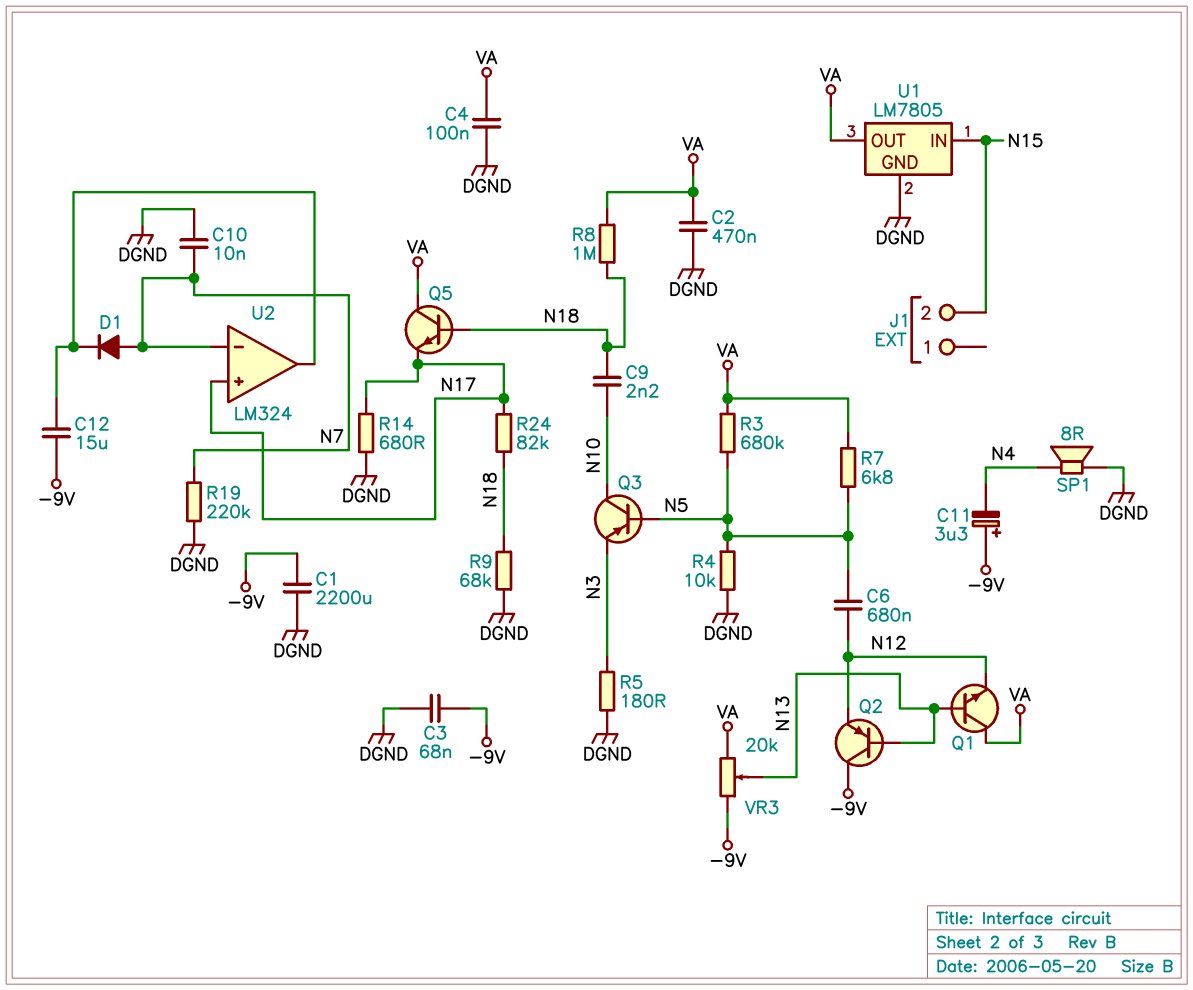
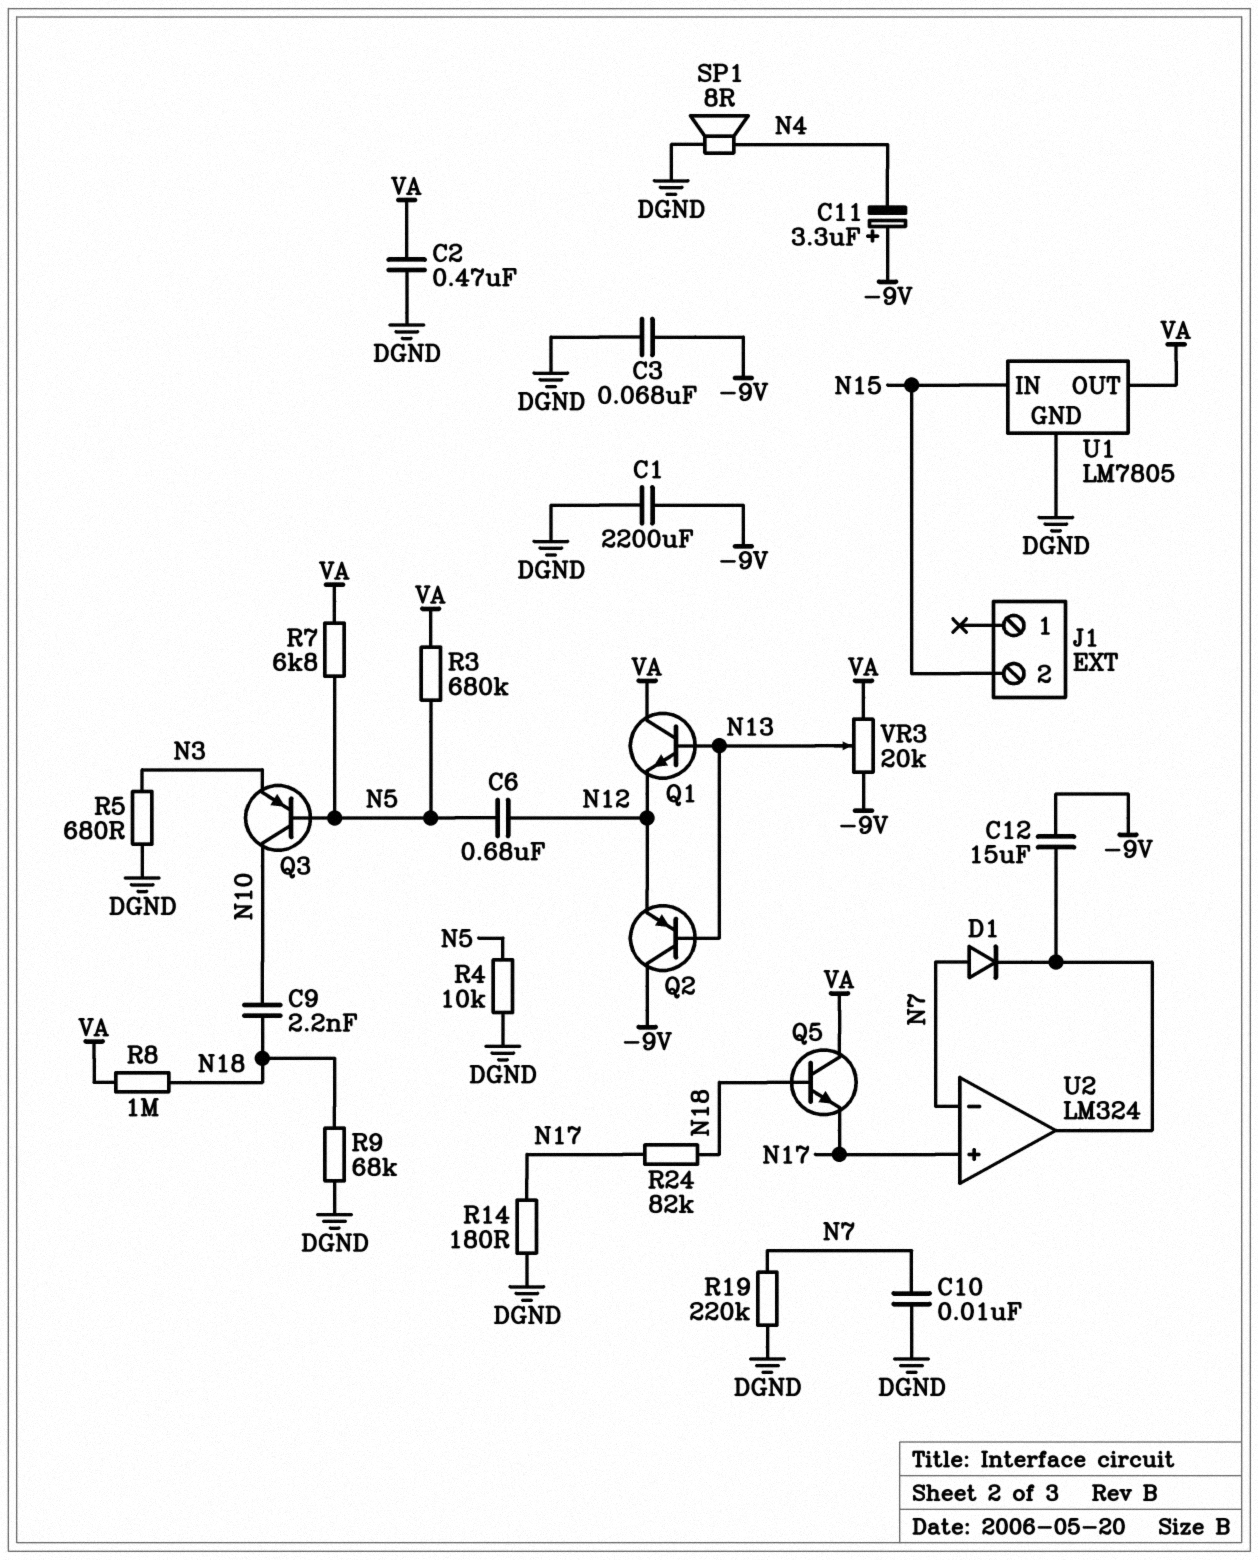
C4: 100nF (DGND, VA) -> none
R5: 180 (DGND, N3) -> 680 (DGND, N3)
R14: 680 (DGND, N17) -> 180 (DGND, N17)

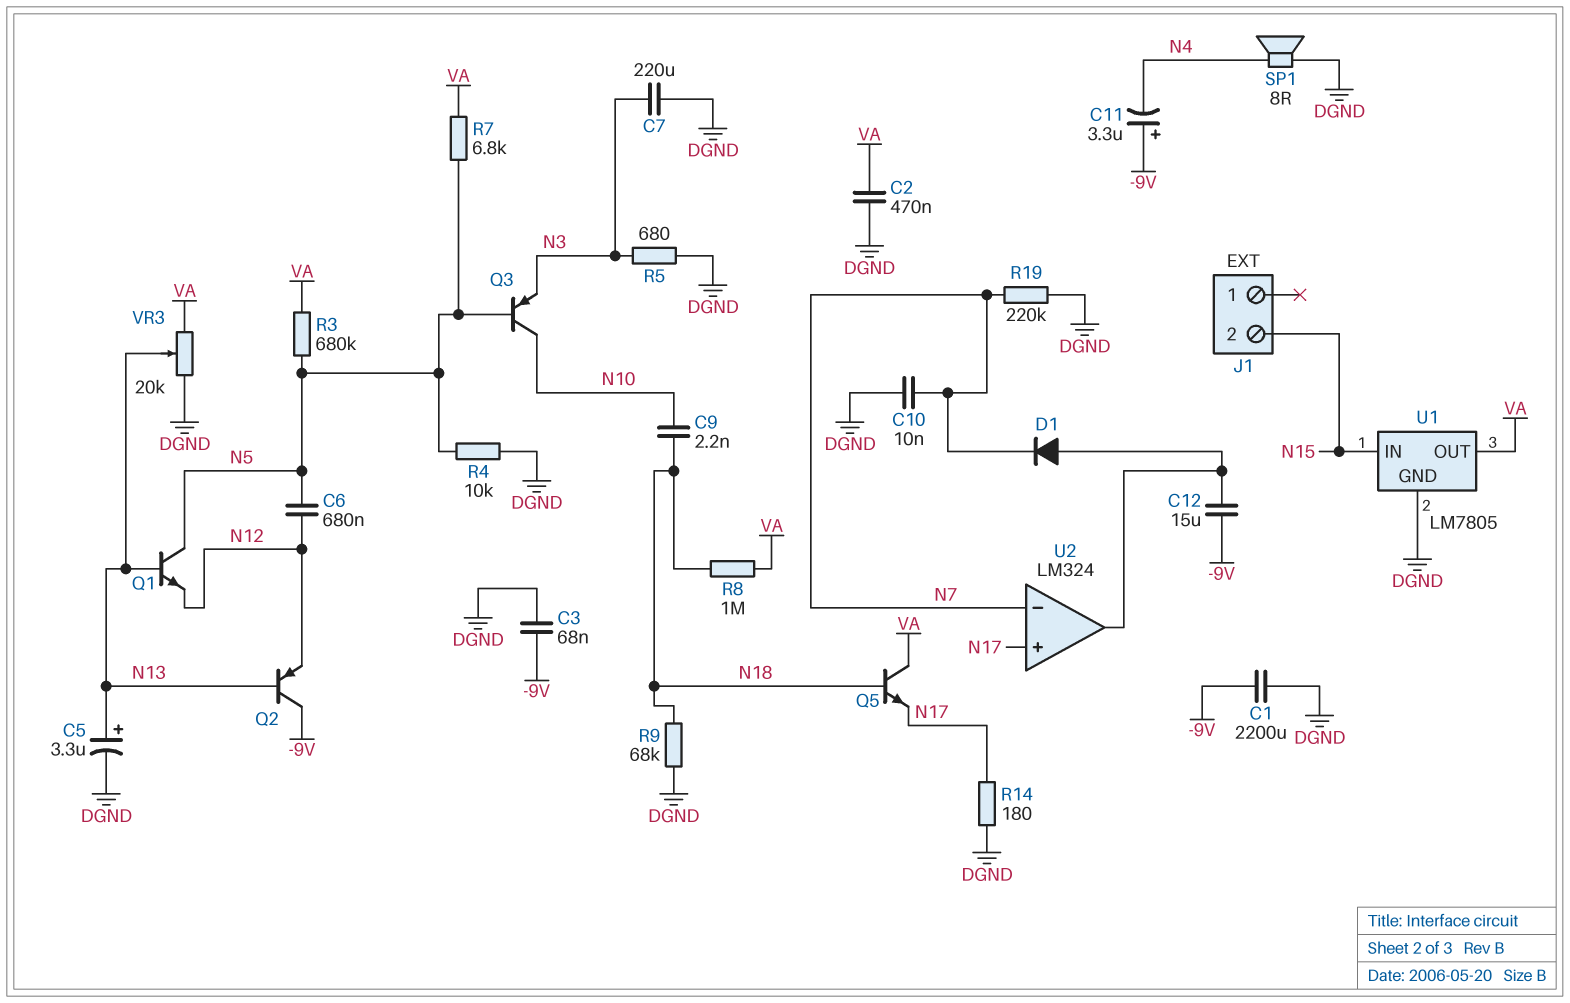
C5: none -> 3.3uF (plus N13, minus DGND)
C7: none -> 220uF (DGND, N3)
D1: diode (A N7, K U2/out) -> diode (A U2/out, K N7)
Q1: NPN (B N13, C VA, E N12) -> NPN (B N13, C N5, E N12)
R24: 82k (N17, N18) -> none
VR3: 20k (-9V, VA, wiper N13) -> 20k (DGND, VA, wiper N13)

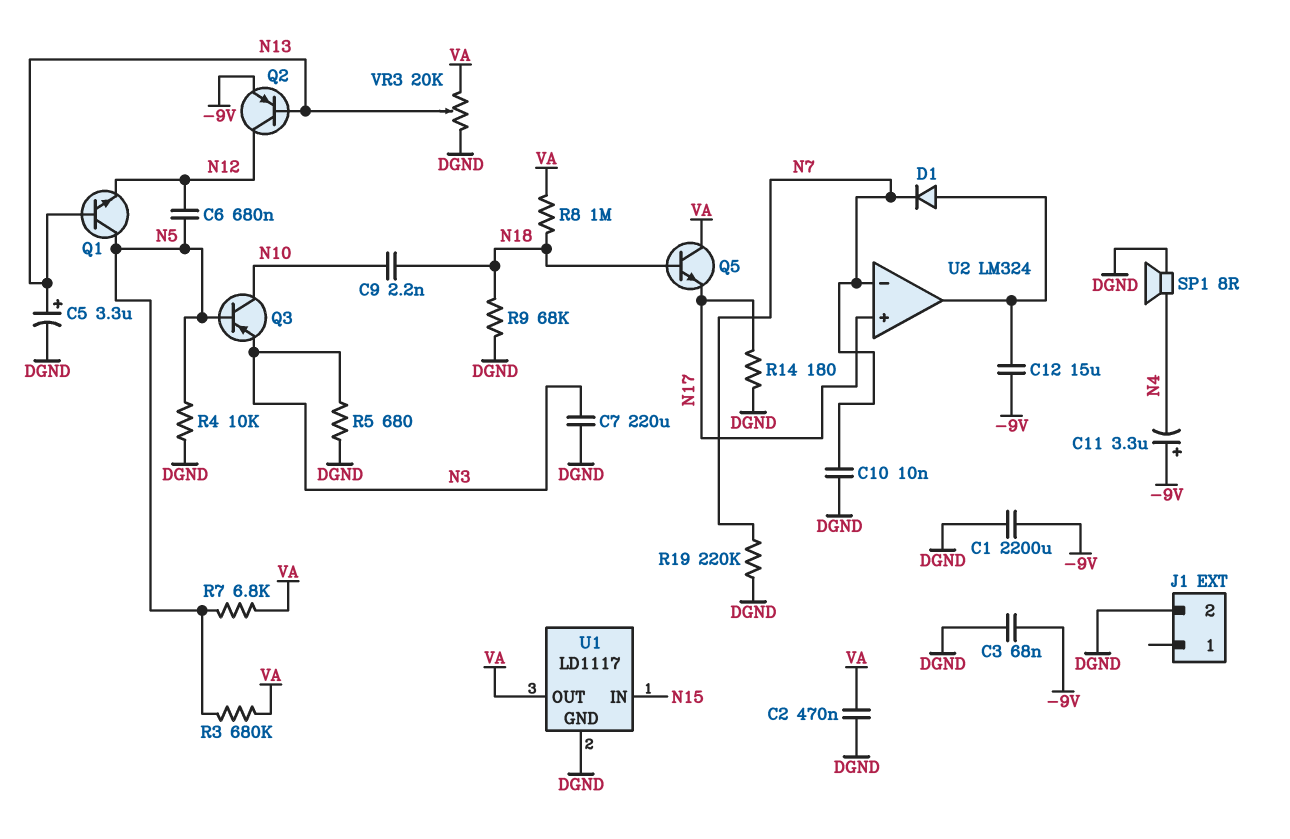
J1 pin 2: N15 -> DGND
Q2: PNP (B N13, C -9V, E N12) -> PNP (B N13, C N12, E -9V)
U1: LM7805 -> LD1117

